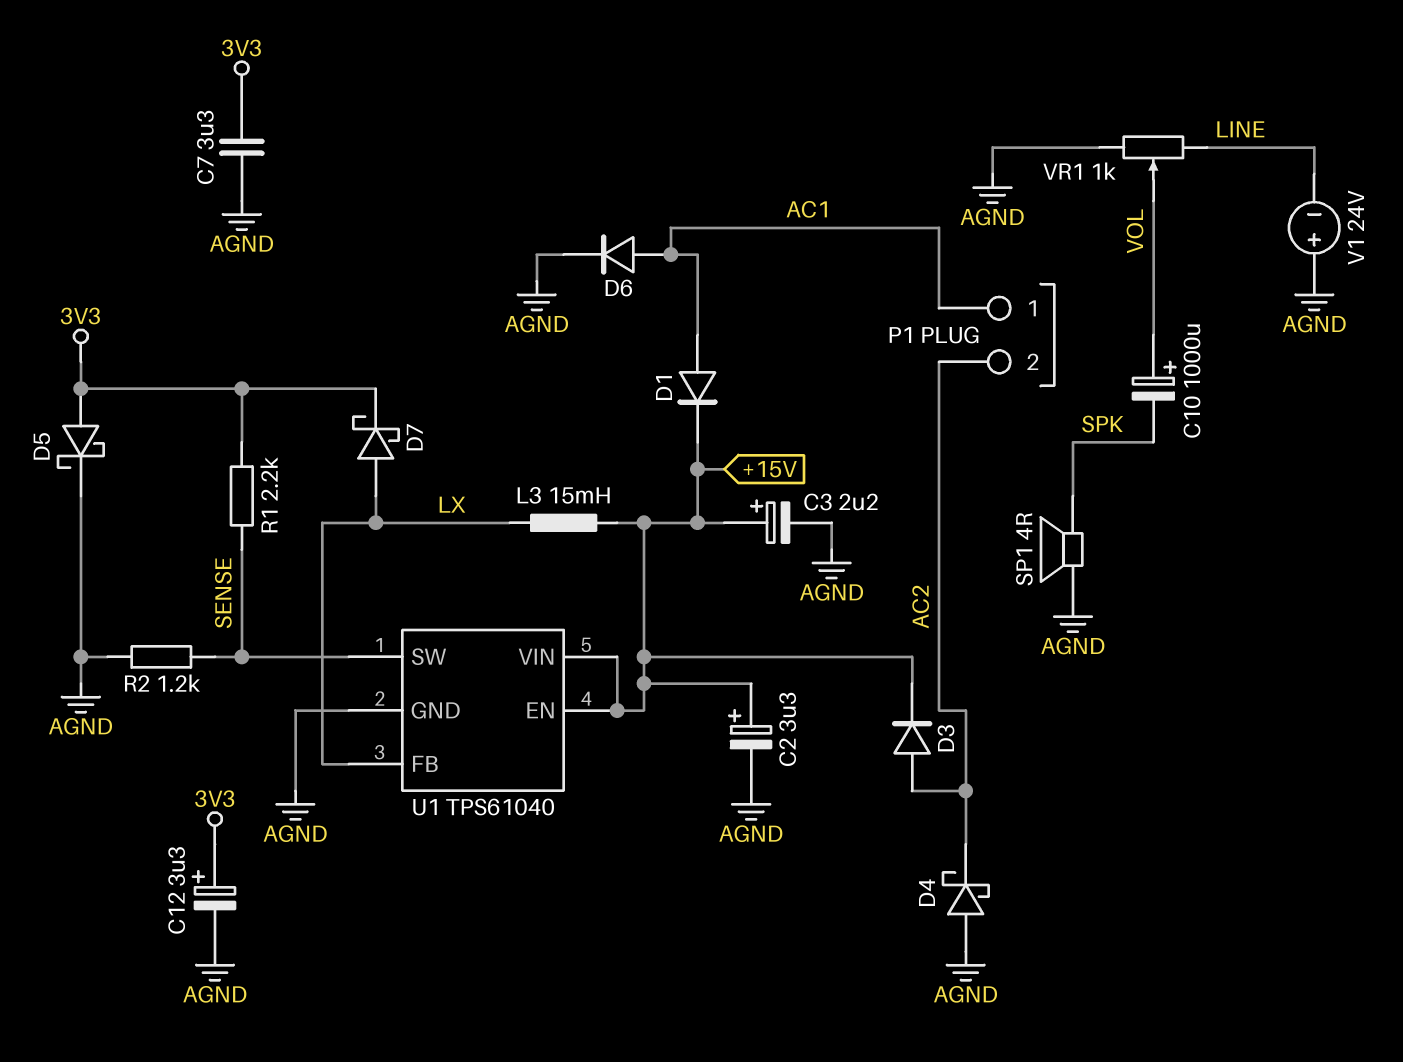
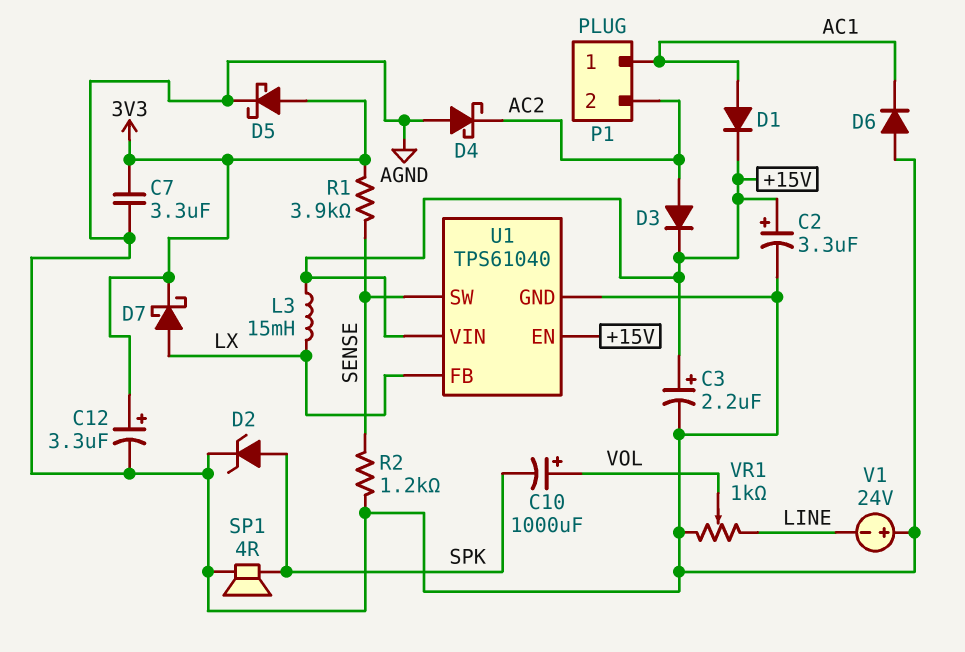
D2: none -> zener (A SPK, K AGND)
D6: diode (A AC1, K AGND) -> diode (A AGND, K AC1)
R1: 2.2k (3V3, SENSE) -> 3.9k (3V3, SENSE)

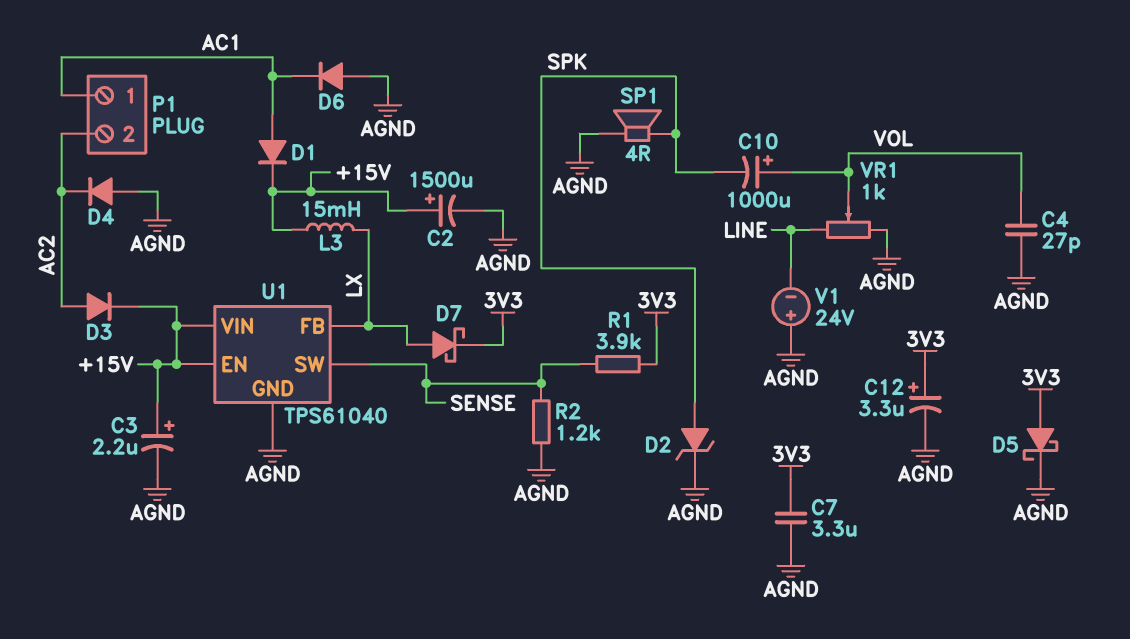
C2: 3.3uF (plus +15V, minus AGND) -> 1500uF (plus +15V, minus AGND)
C4: none -> 27pF (AGND, VOL)
D4: schottky (A AGND, K AC2) -> diode (A AGND, K AC2)

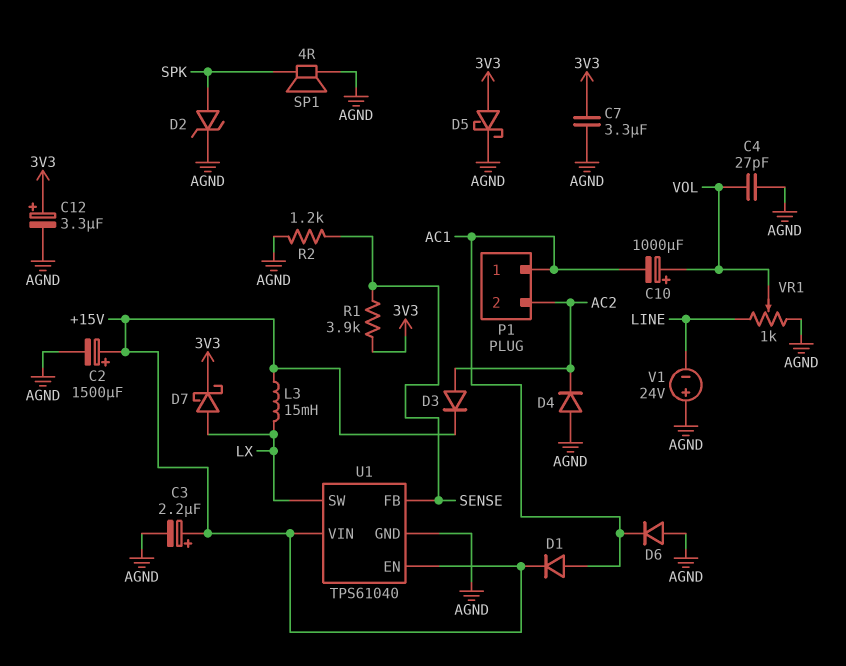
C10: 1000uF (plus VOL, minus SPK) -> 1000uF (plus VOL, minus AC1)
U1 pin FB: LX -> SENSE
U1 pin SW: SENSE -> LX

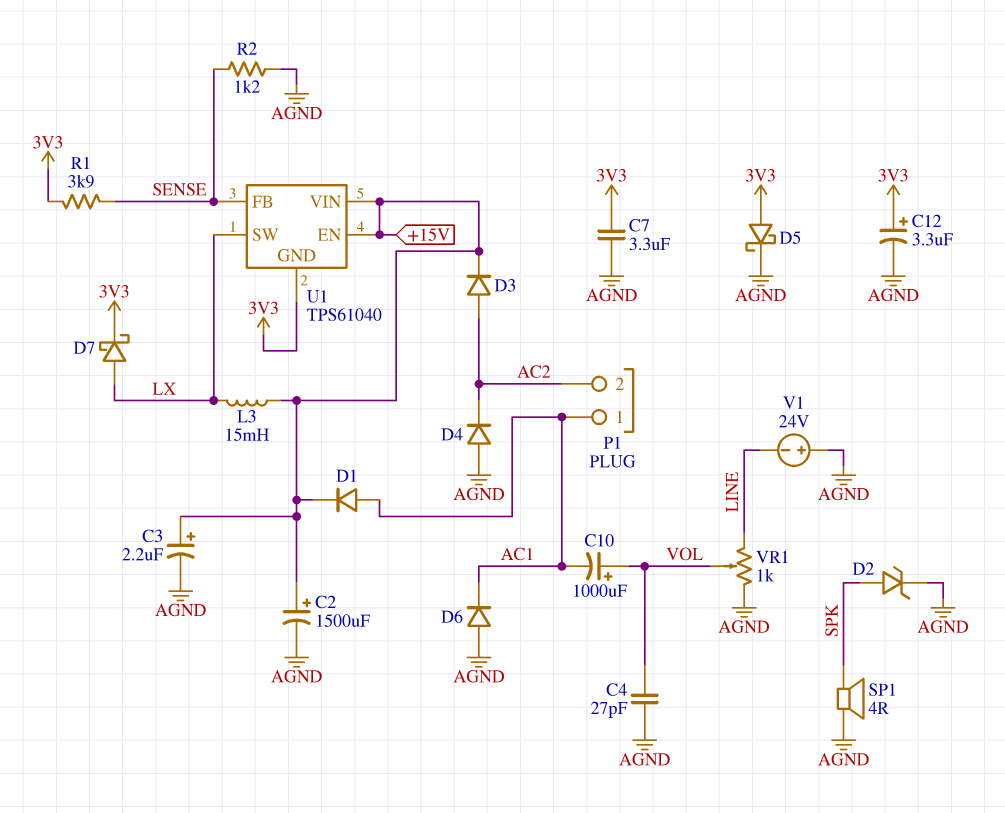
U1 pin GND: AGND -> 3V3

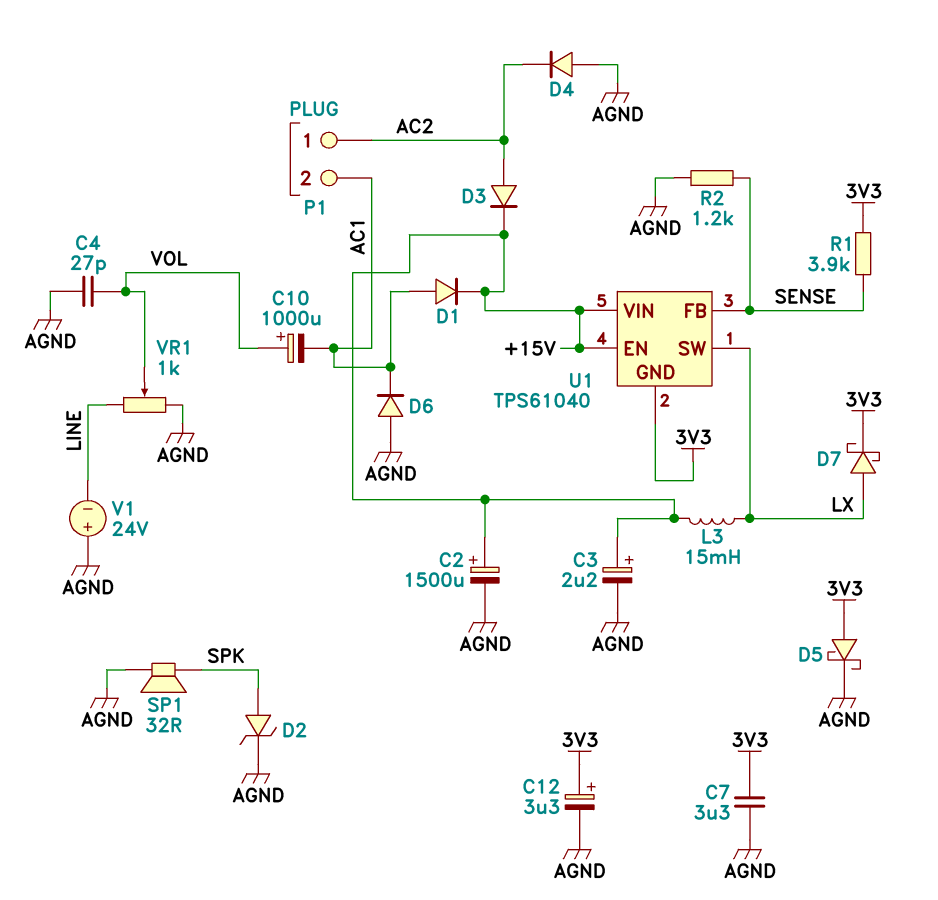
P1 pin 1: AC1 -> AC2
P1 pin 2: AC2 -> AC1
SP1: speaker 4R (AGND, SPK) -> speaker 32R (AGND, SPK)

